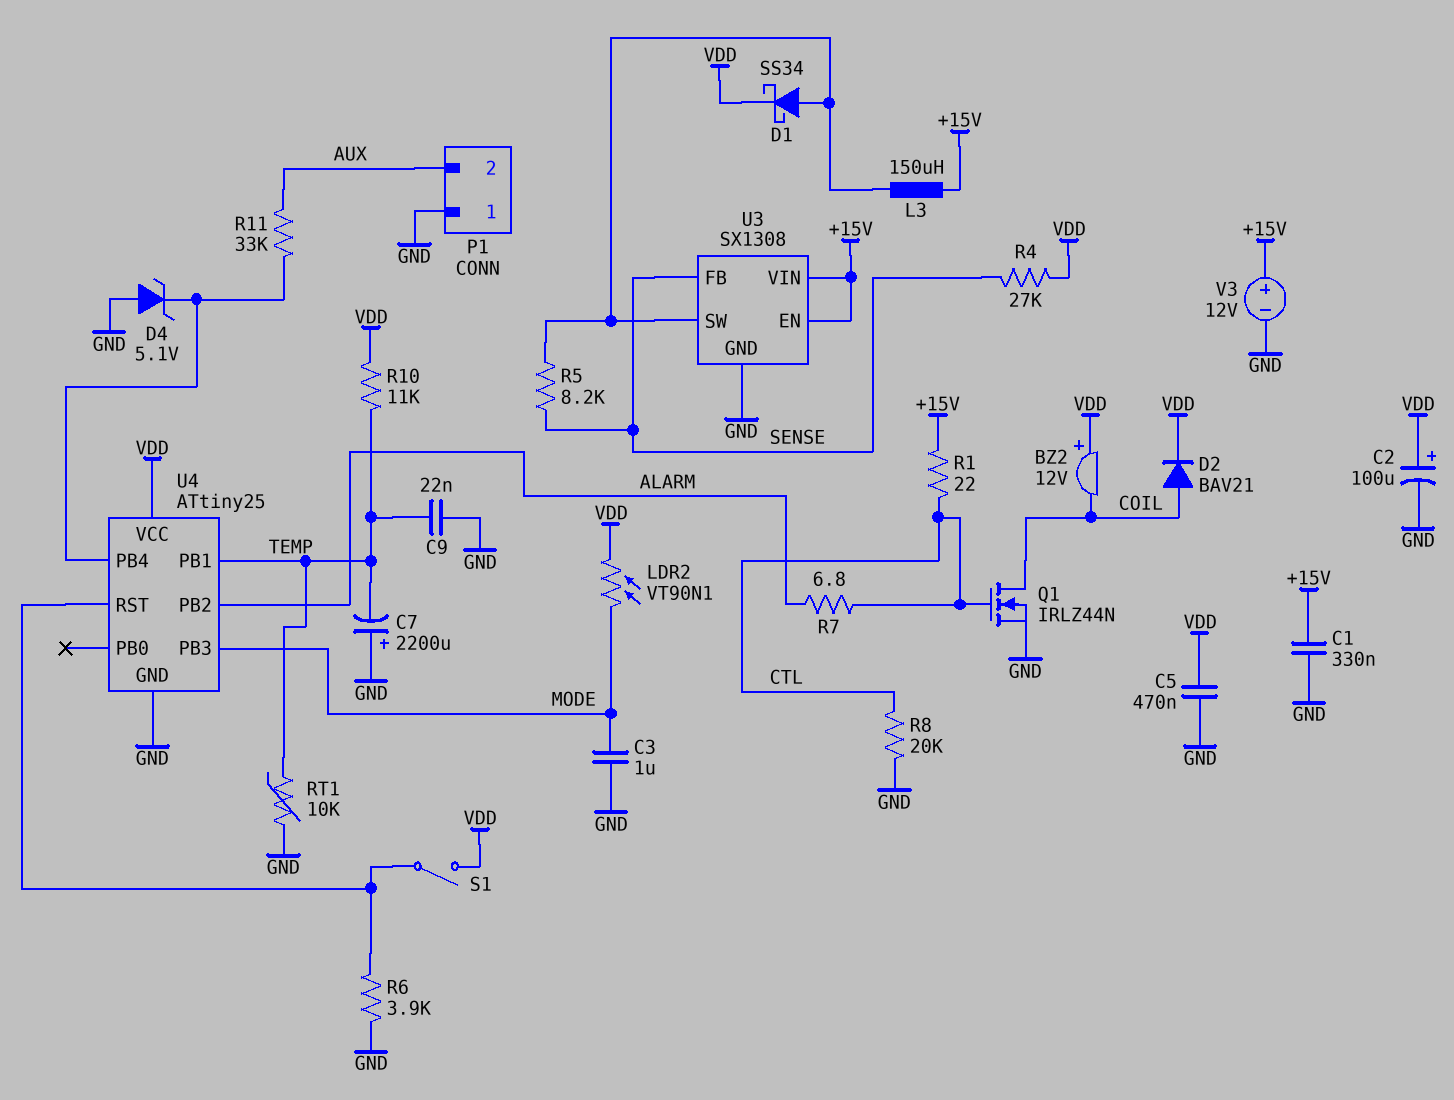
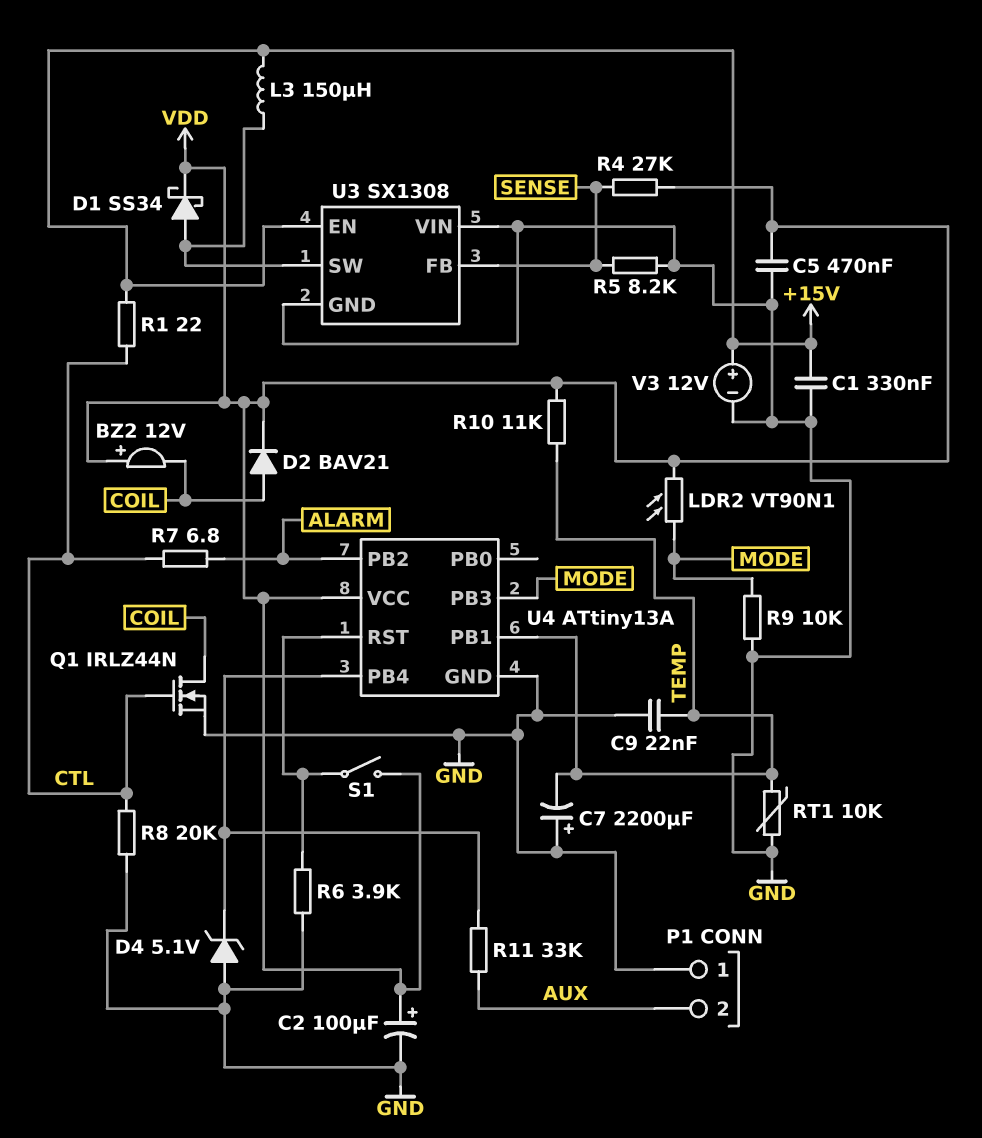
C3: 1uF (GND, MODE) -> none
R5: 8.2k (SENSE, U3/SW) -> 8.2k (GND, SENSE)
R9: none -> 10k (GND, MODE)
U3 pin VIN: +15V -> GND
U4: ATtiny25 -> ATtiny13A

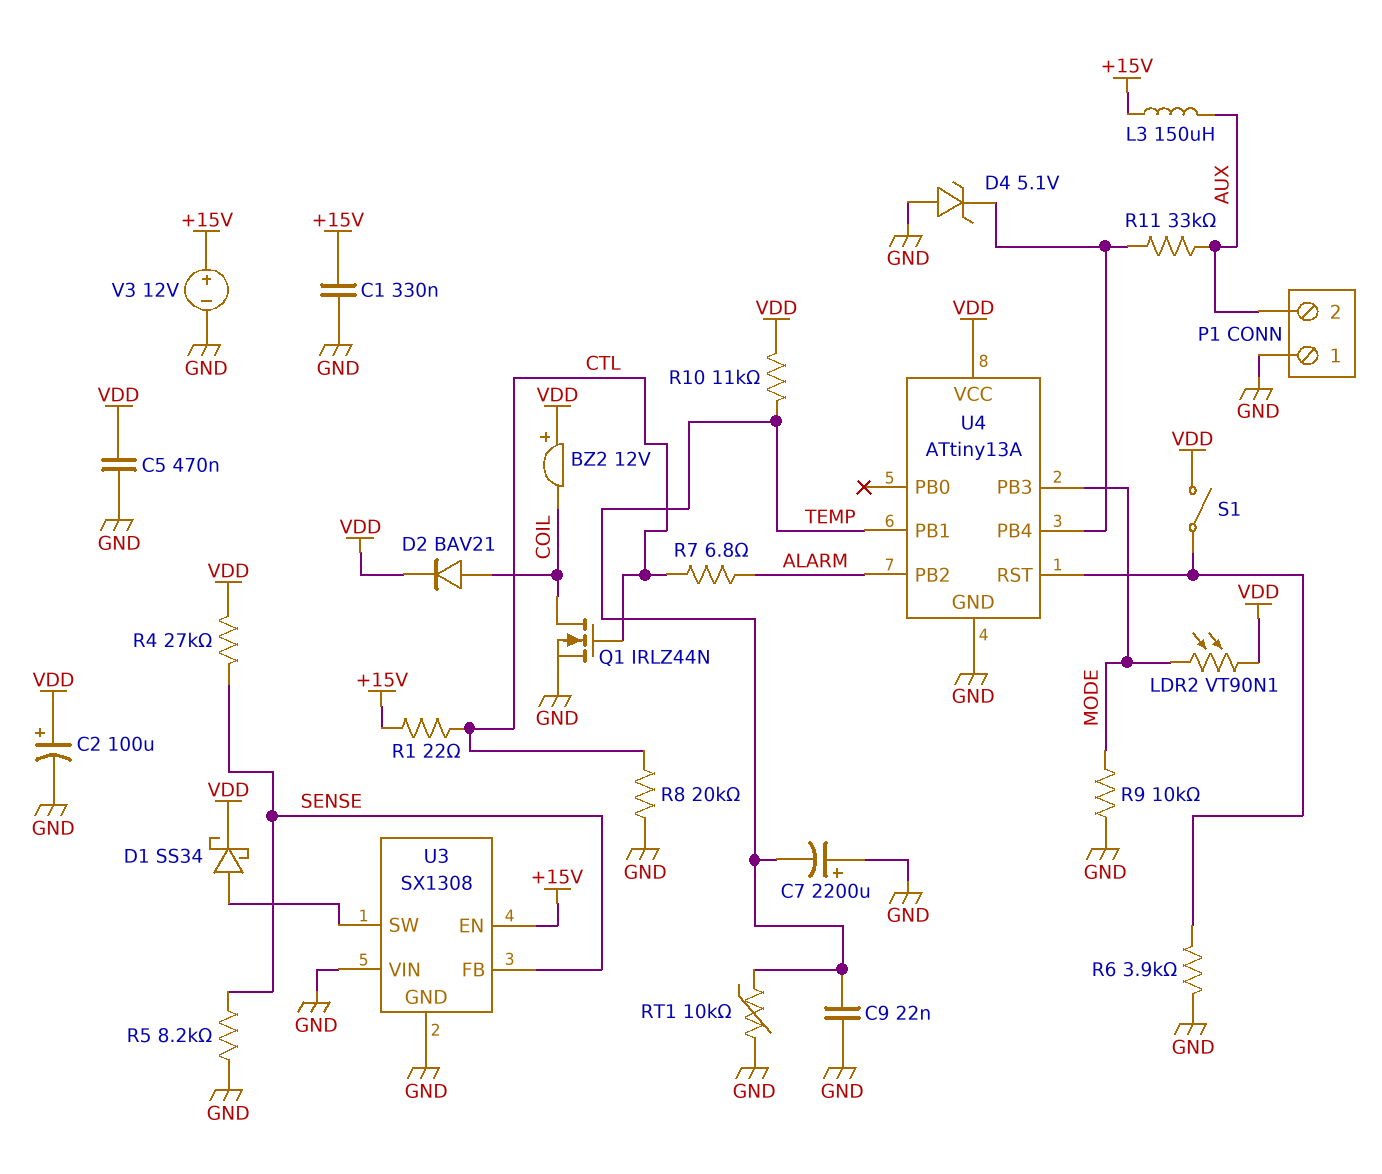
L3: 150uH (+15V, U3/SW) -> 150uH (+15V, AUX)

